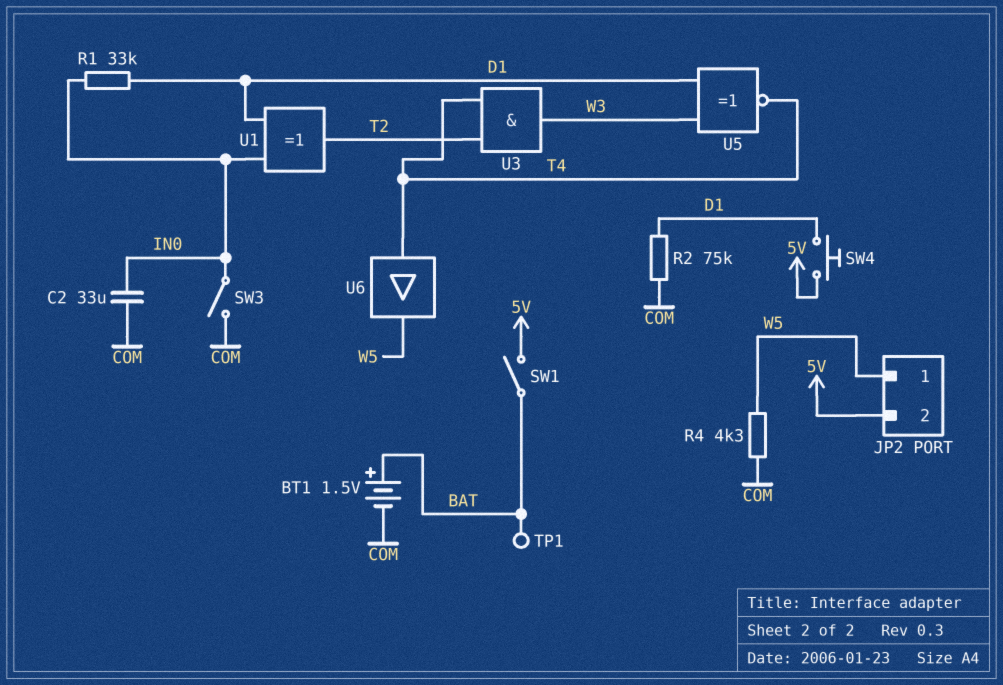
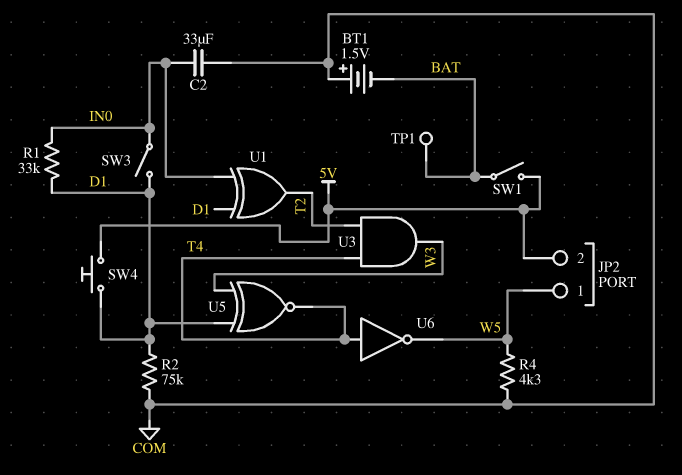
BT1: 1.5V (plus BAT, minus COM) -> 1.5V (plus COM, minus BAT)
SW3: switch (COM, IN0) -> switch (D1, IN0)
U6: buffer (in T4, out W5) -> NOT (in T4, out W5)

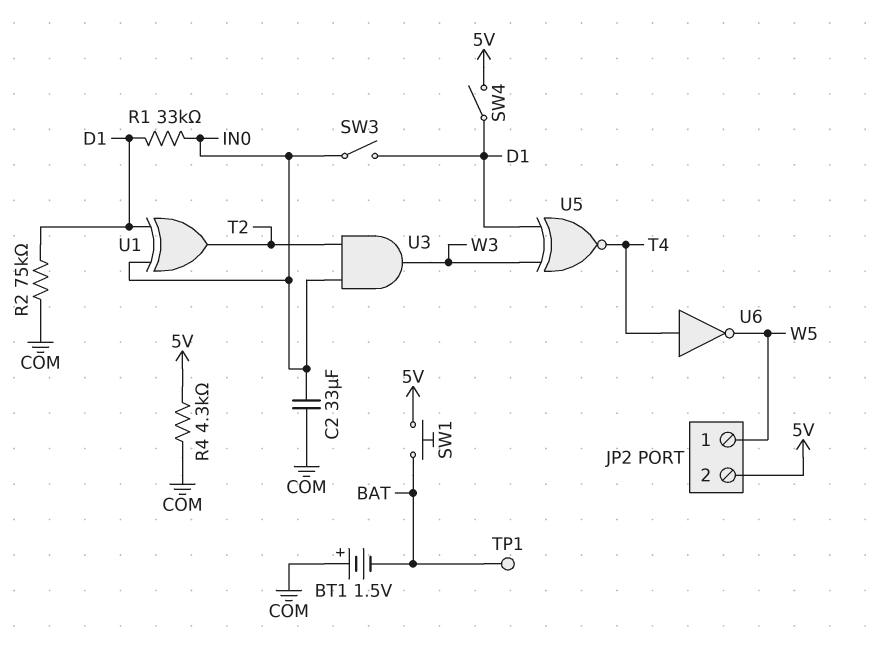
R4: 4.3k (COM, W5) -> 4.3k (5V, COM)
SW1: switch (5V, BAT) -> button (5V, BAT)
SW4: button (5V, D1) -> switch (5V, D1)
U3: AND (in T2, in T4, out W3) -> AND (in IN0, in T2, out W3)

